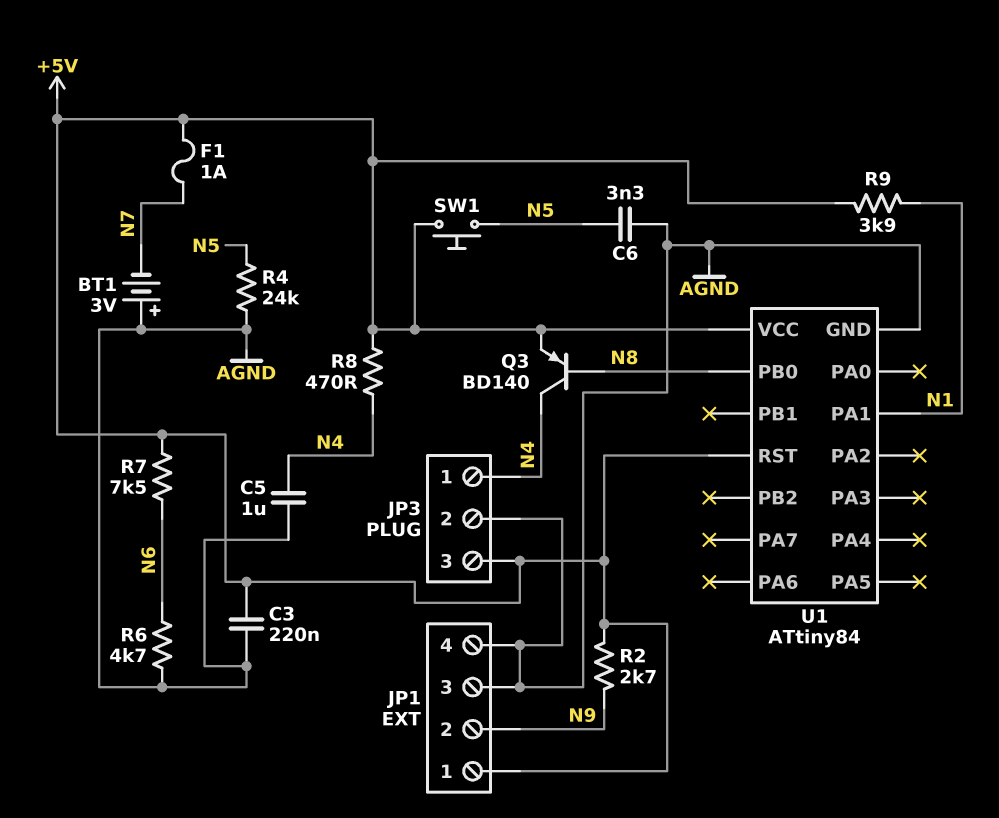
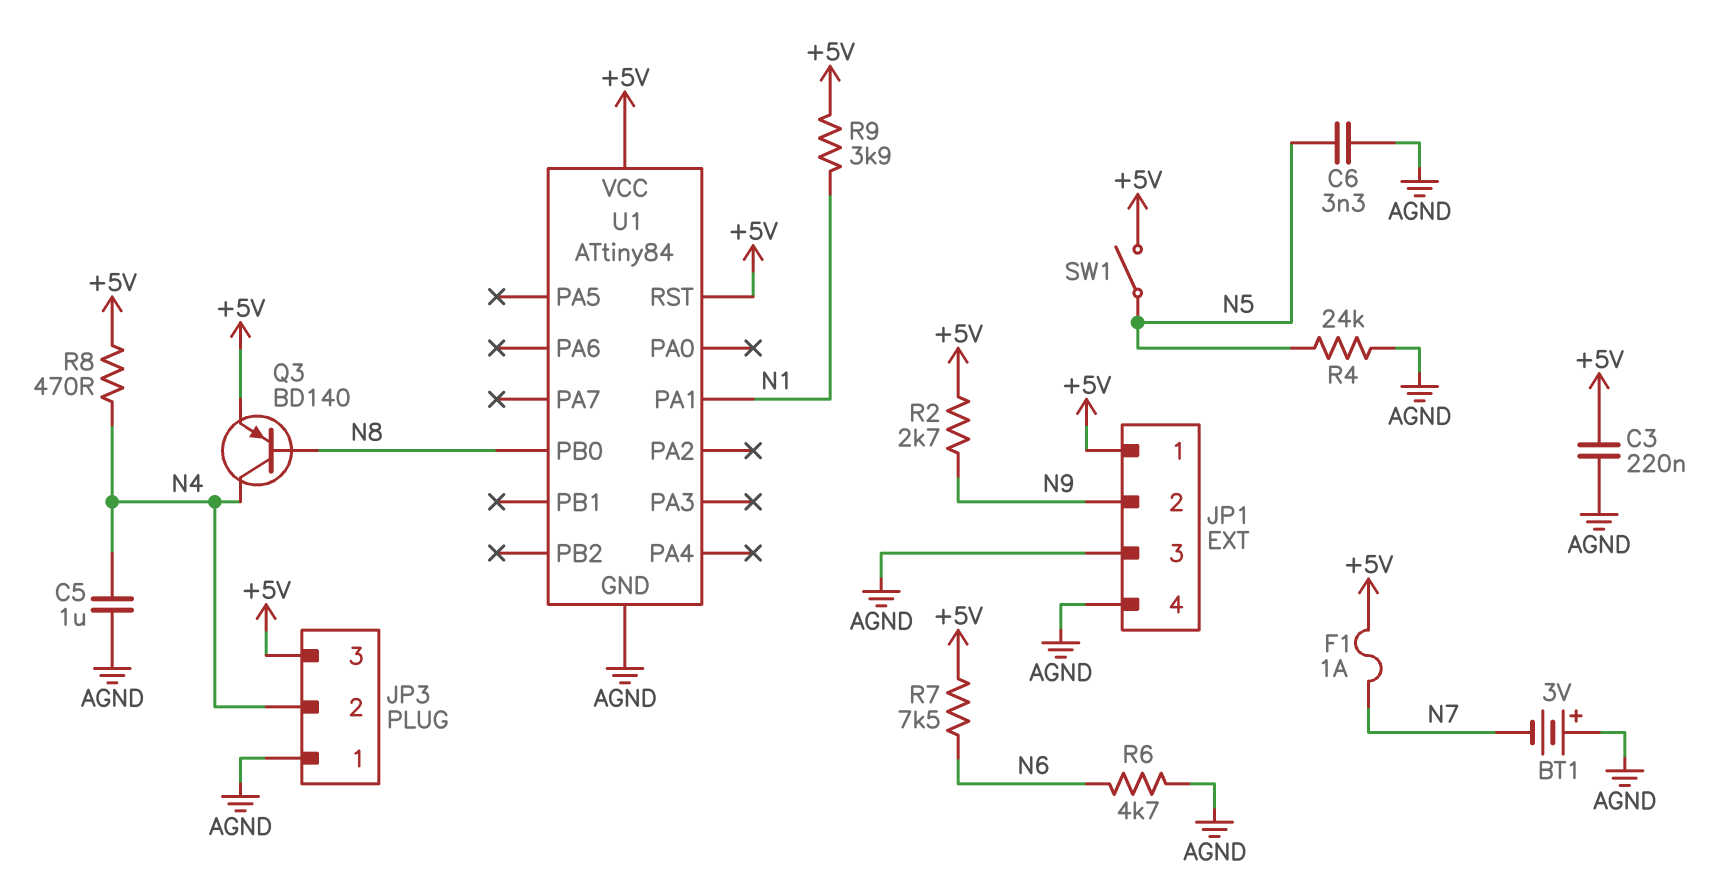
JP3 pin 1: N4 -> AGND
JP3 pin 2: AGND -> N4
SW1: button (+5V, N5) -> switch (+5V, N5)

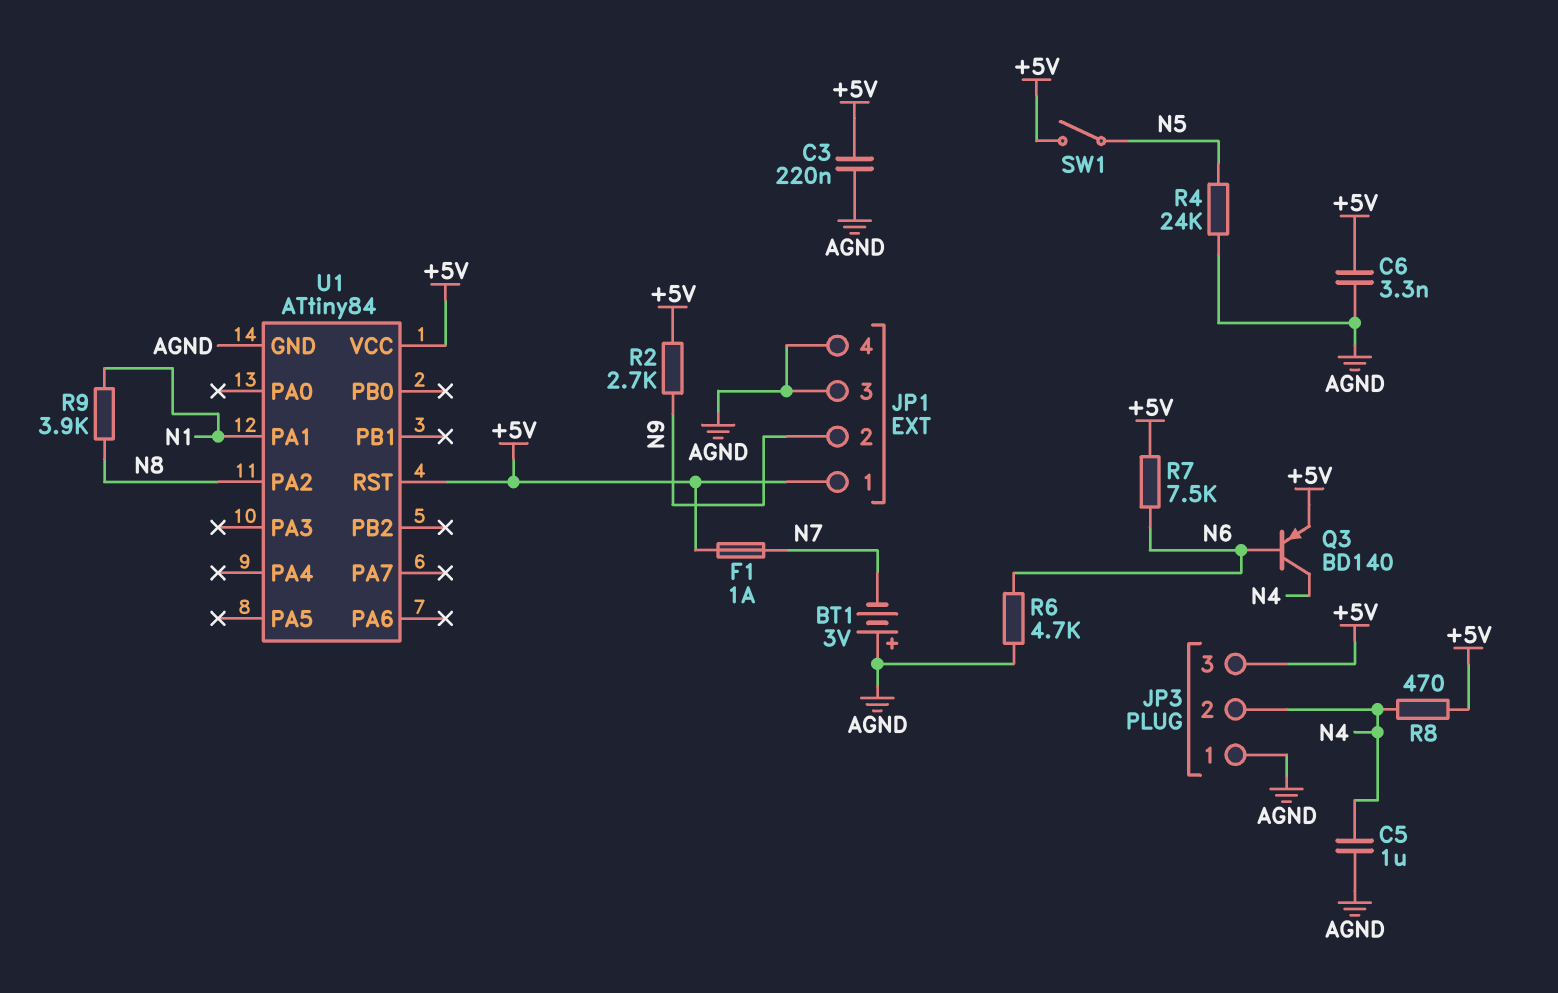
C6: 3.3nF (AGND, N5) -> 3.3nF (+5V, AGND)
Q3: PNP BD140 (B N8, C N4, E +5V) -> PNP BD140 (B N6, C N4, E +5V)
R9: 3.9k (+5V, N1) -> 3.9k (N1, N8)
U1 pin PA2: none -> N8
U1 pin PB0: N8 -> none

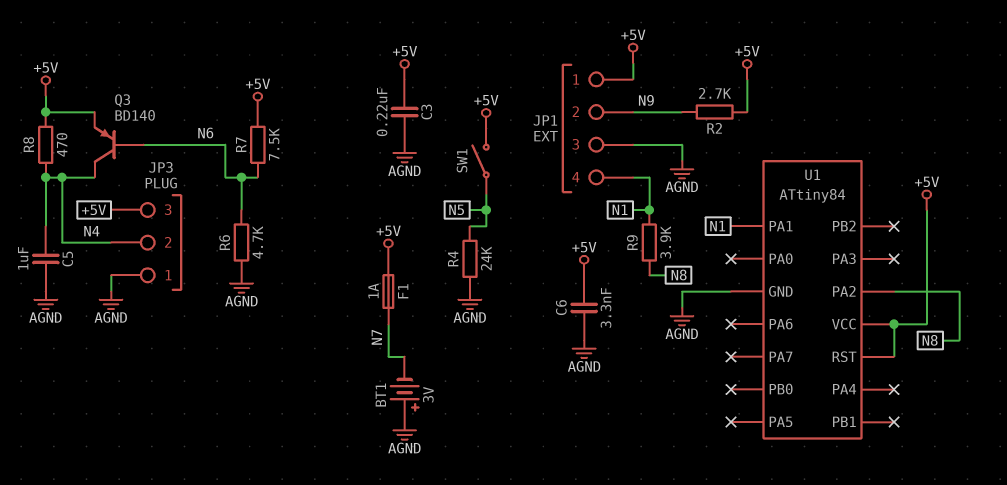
JP1 pin 4: AGND -> N1

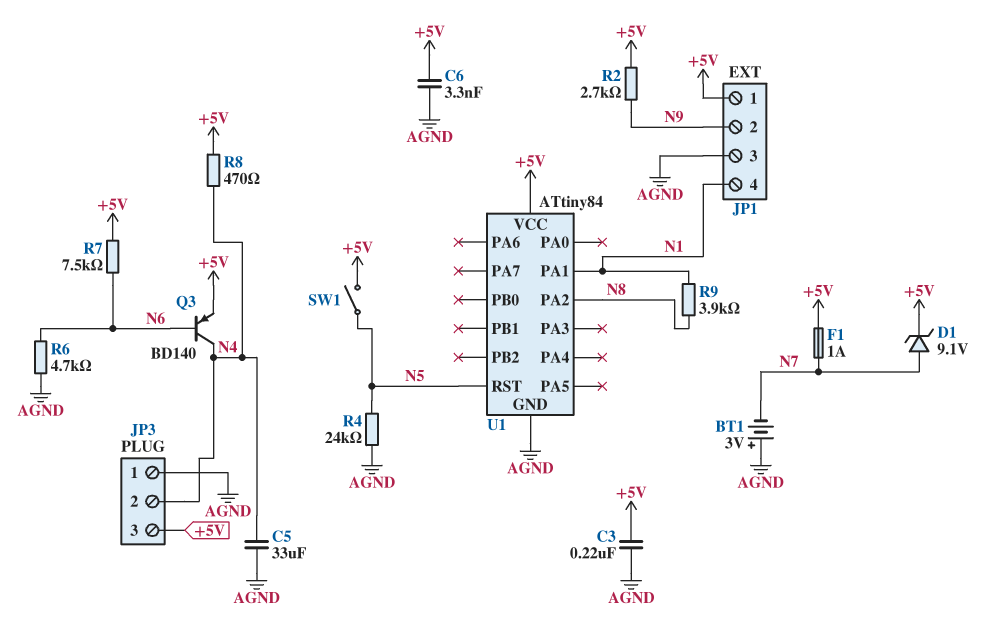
C5: 1uF (AGND, N4) -> 33uF (AGND, N4)
D1: none -> zener 9.1V (A N7, K +5V)
U1 pin RST: +5V -> N5

